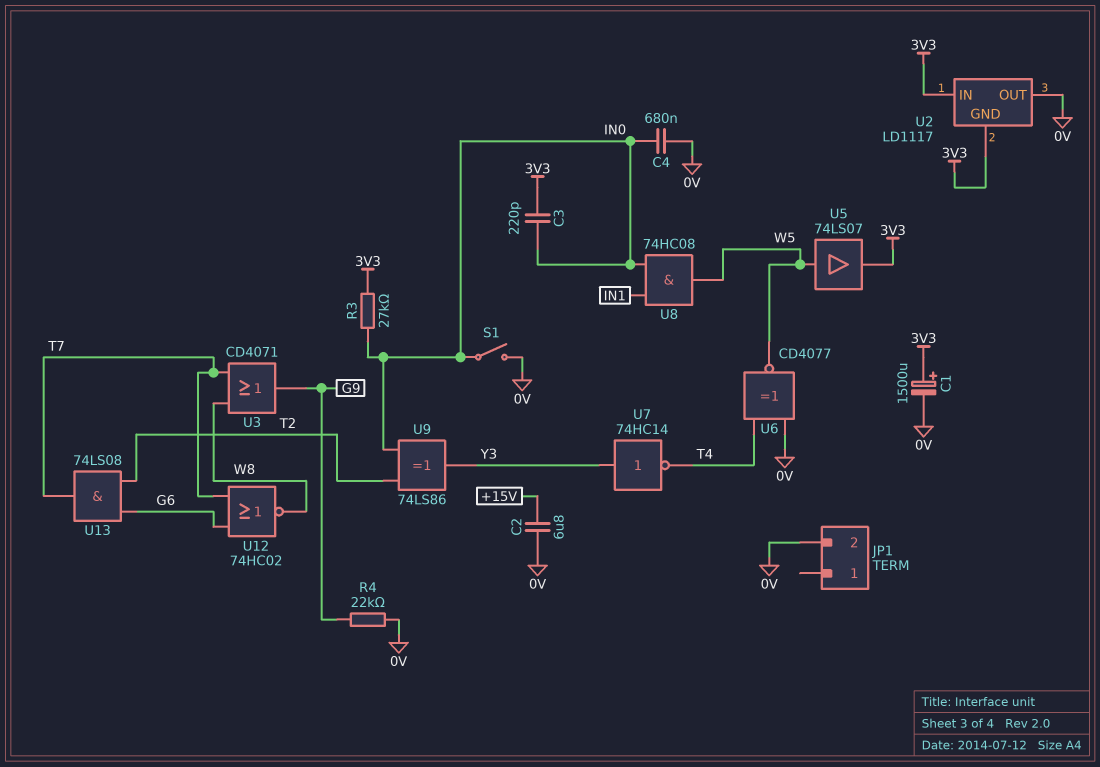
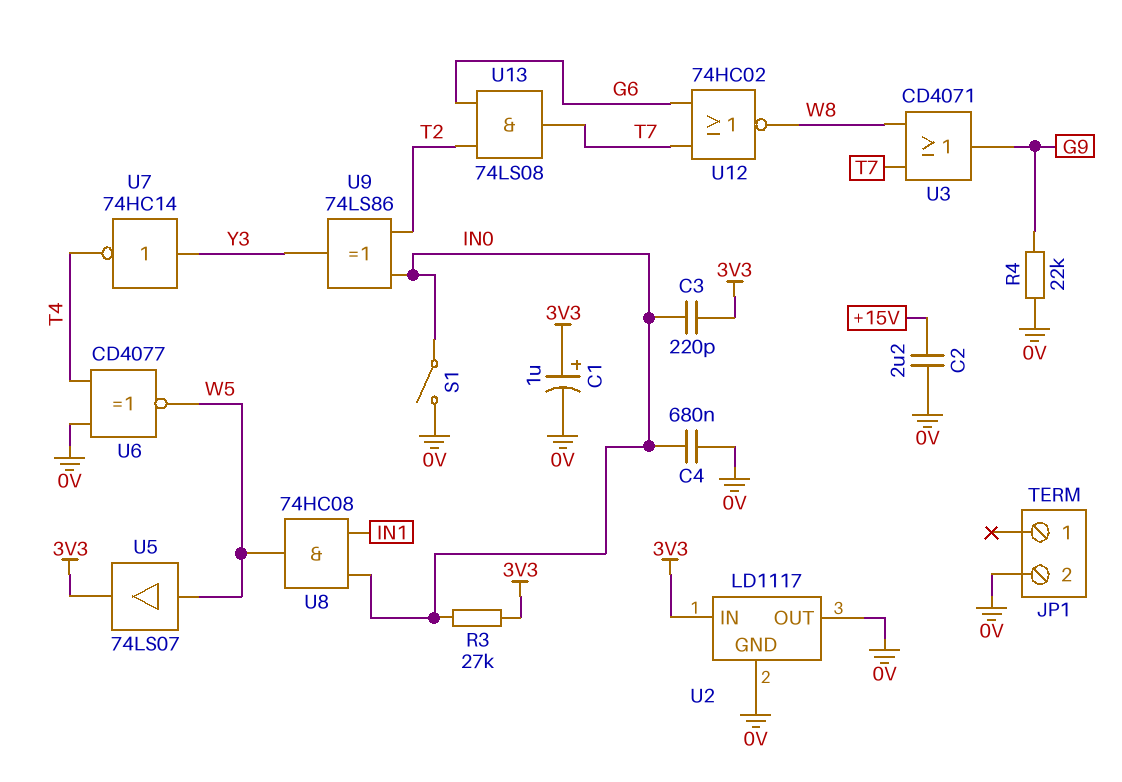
C1: 1500uF (plus 3V3, minus 0V) -> 1uF (plus 3V3, minus 0V)
C2: 6.8uF (+15V, 0V) -> 2.2uF (+15V, 0V)
U2 pin GND: 3V3 -> 0V

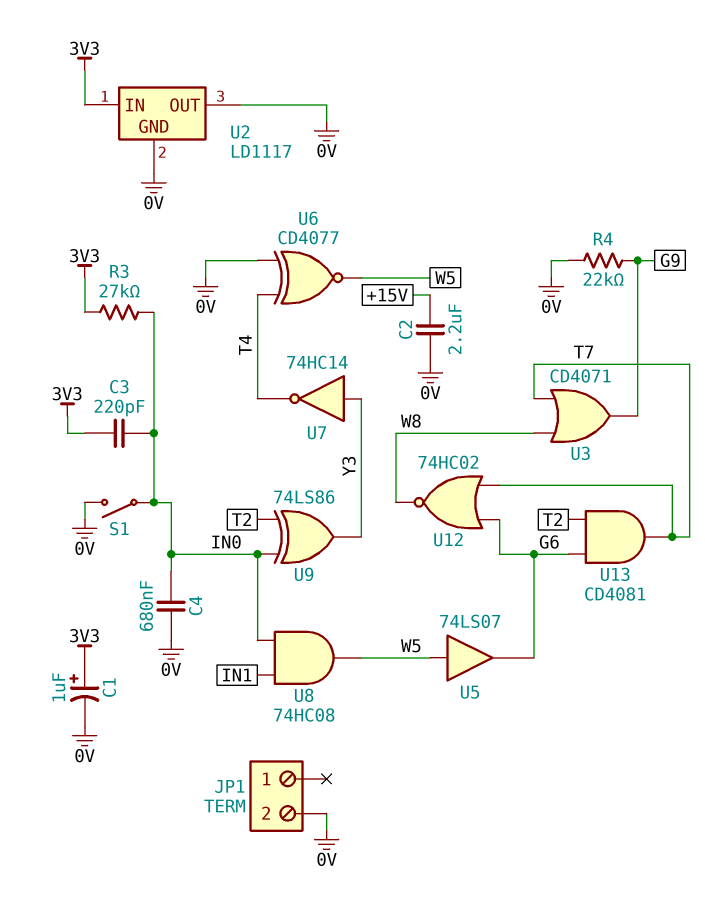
U5: buffer 74LS07 (in W5, out 3V3) -> buffer 74LS07 (in W5, out G6)
U13: AND 74LS08 (in G6, in T2, out T7) -> AND CD4081 (in G6, in T2, out T7)

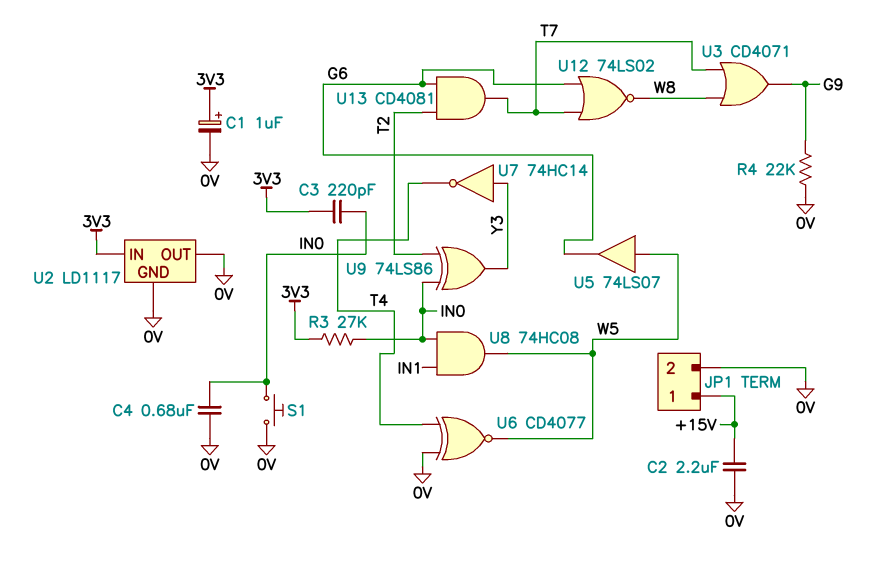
JP1 pin 1: none -> +15V
S1: switch (0V, IN0) -> button (0V, IN0)
U12: NOR 74HC02 (in G6, in T7, out W8) -> NOR 74LS02 (in G6, in T7, out W8)

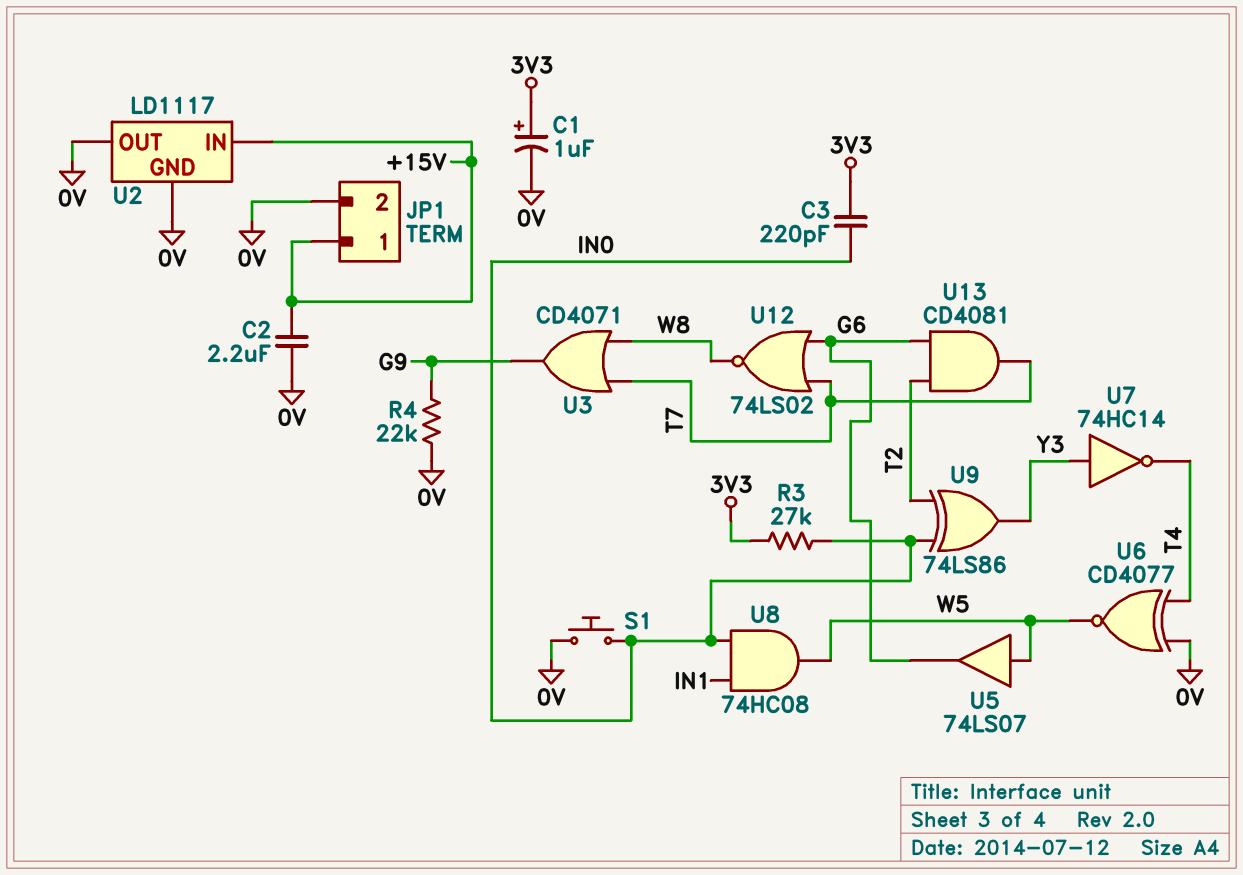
C4: 680nF (0V, IN0) -> none
U2 pin IN: 3V3 -> +15V

